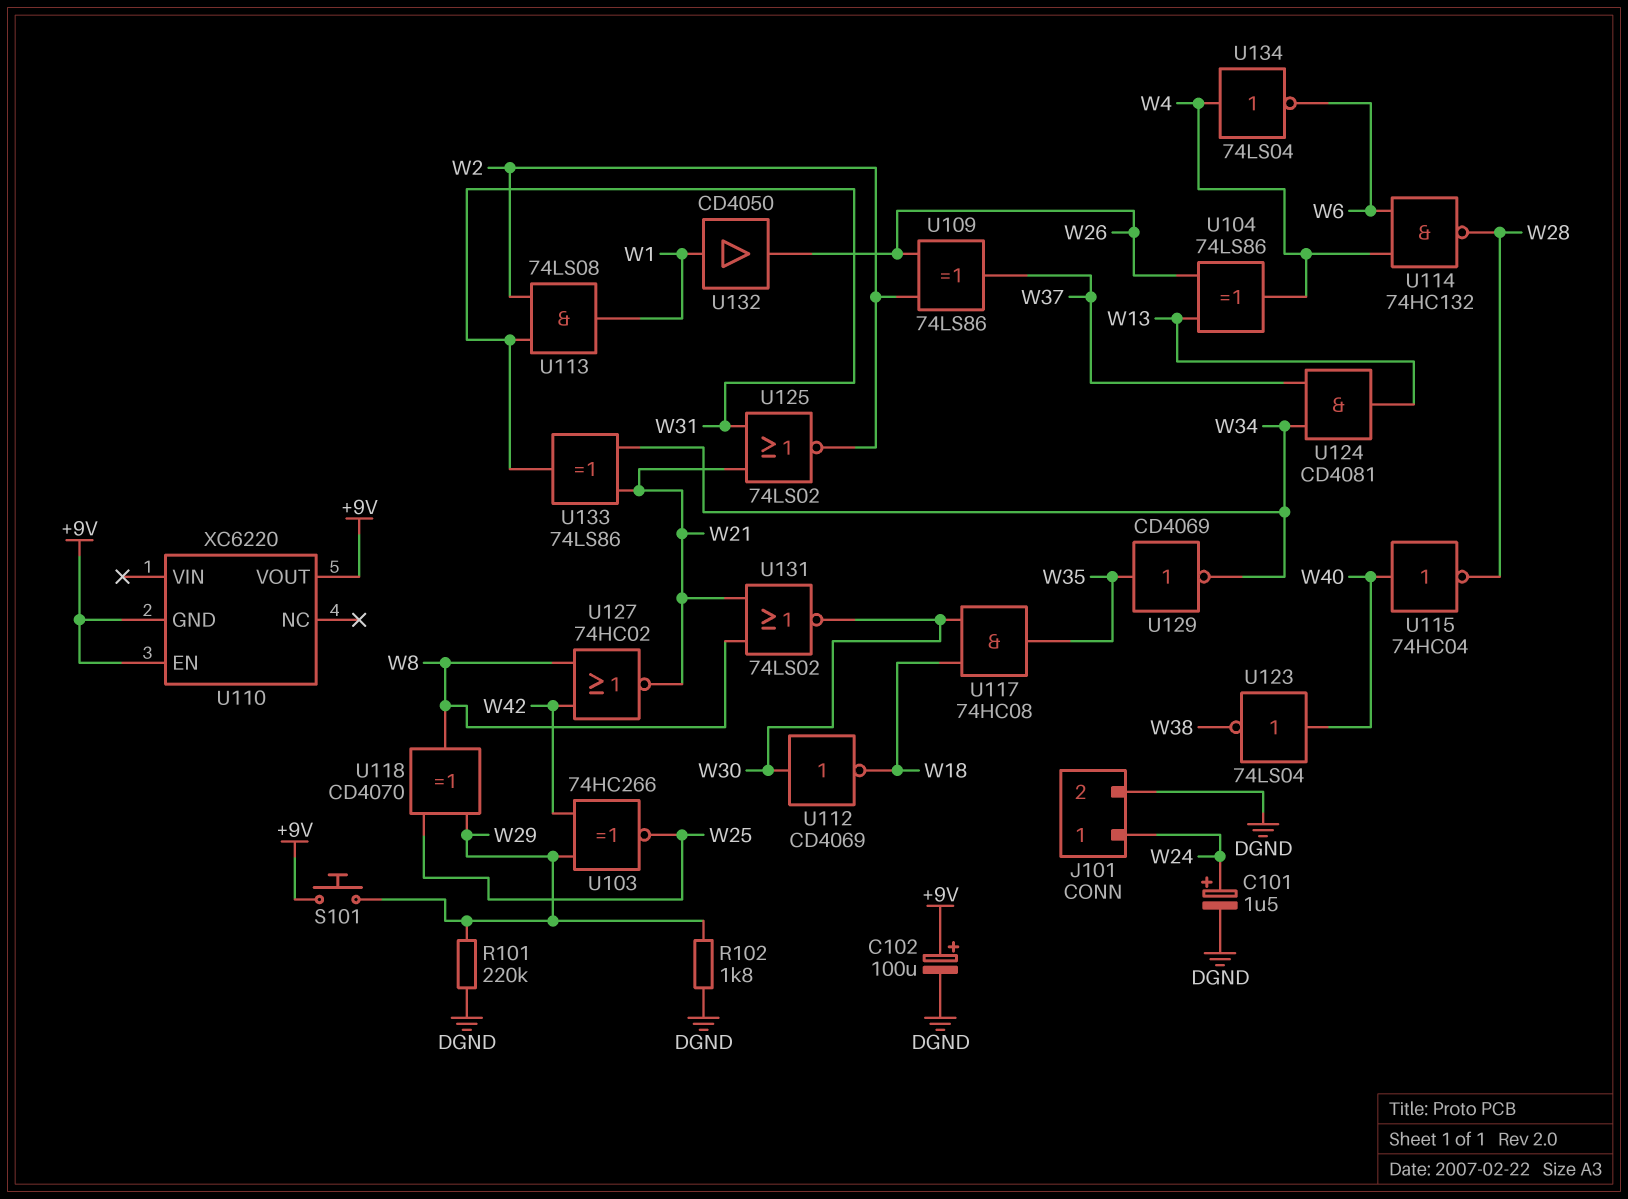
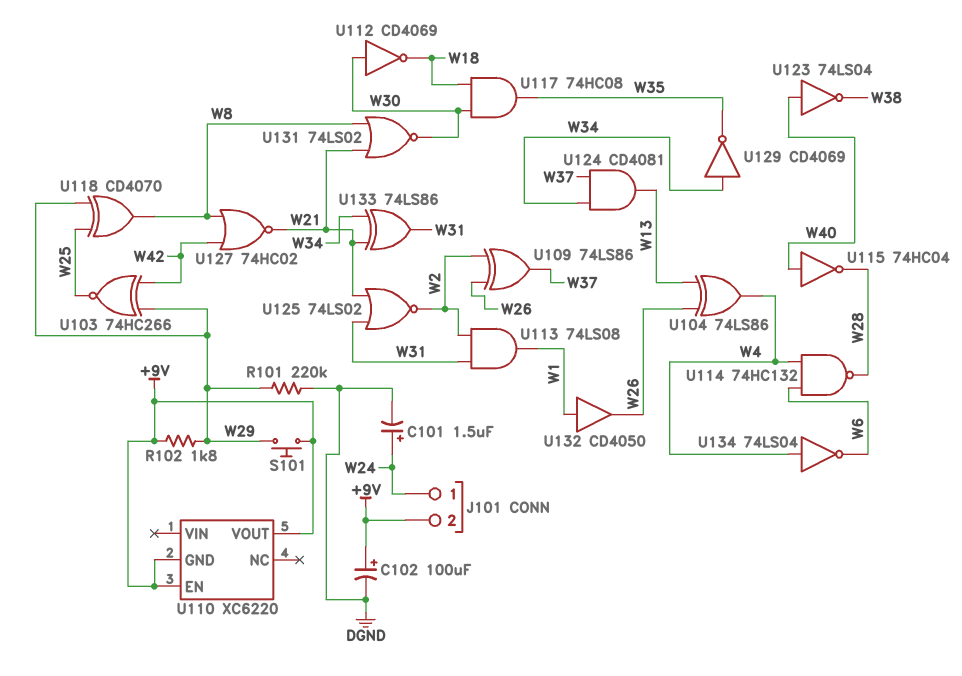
J101 pin 2: DGND -> +9V
R102: 1.8k (DGND, W29) -> 1.8k (+9V, W29)
U129: NOT CD4069 (in W35, out W34) -> NOT CD4069 (in W34, out W35)

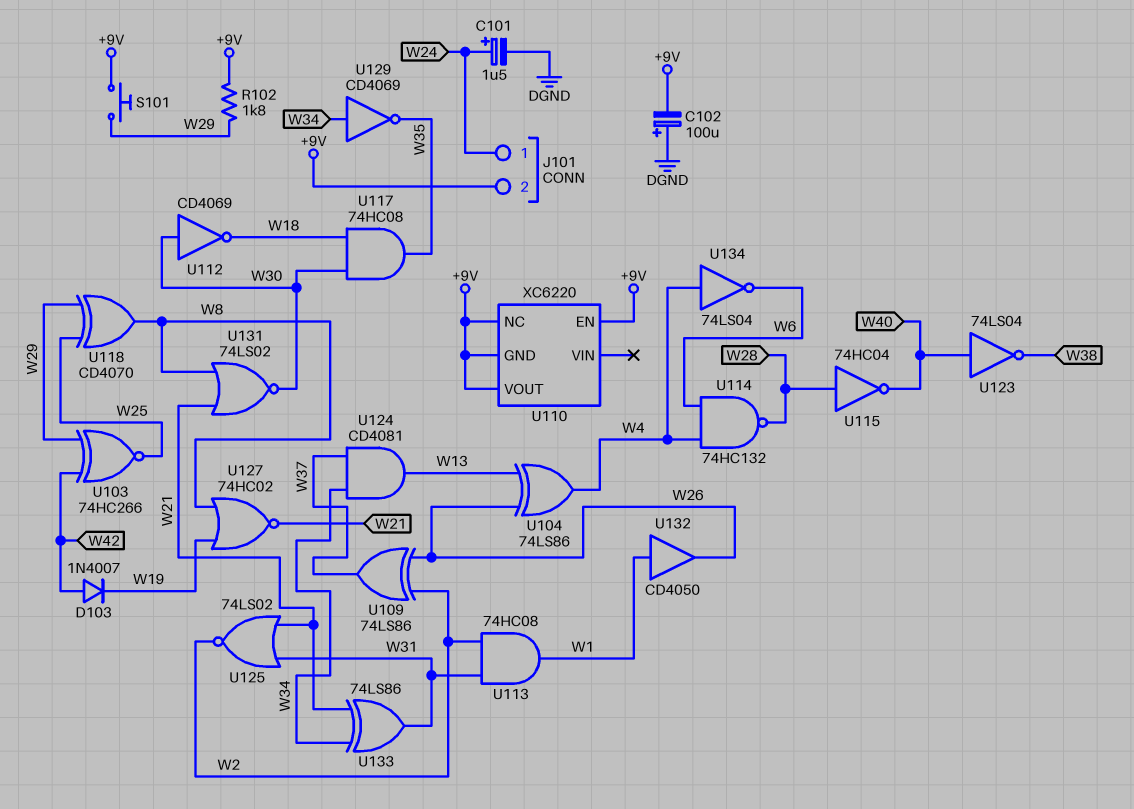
C102: 100uF (plus +9V, minus DGND) -> 100uF (plus DGND, minus +9V)
D103: none -> diode 1N4007 (A W42, K W19)
R101: 220k (DGND, W29) -> none
U110 pin NC: none -> +9V
U113: AND 74LS08 (in W2, in W31, out W1) -> AND 74HC08 (in W2, in W31, out W1)
U115: NOT 74HC04 (in W40, out W28) -> NOT 74HC04 (in W28, out W40)
U127: NOR 74HC02 (in W8, in W42, out W21) -> NOR 74HC02 (in W8, in W19, out W21)

